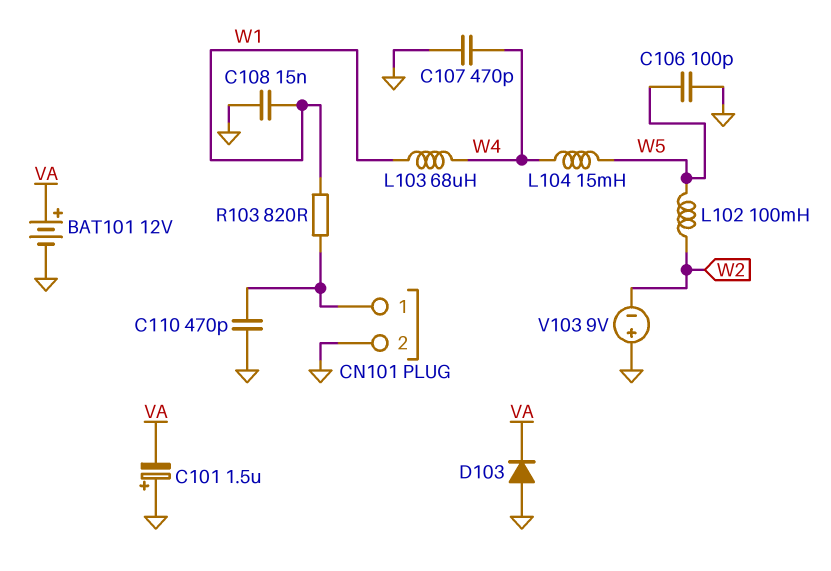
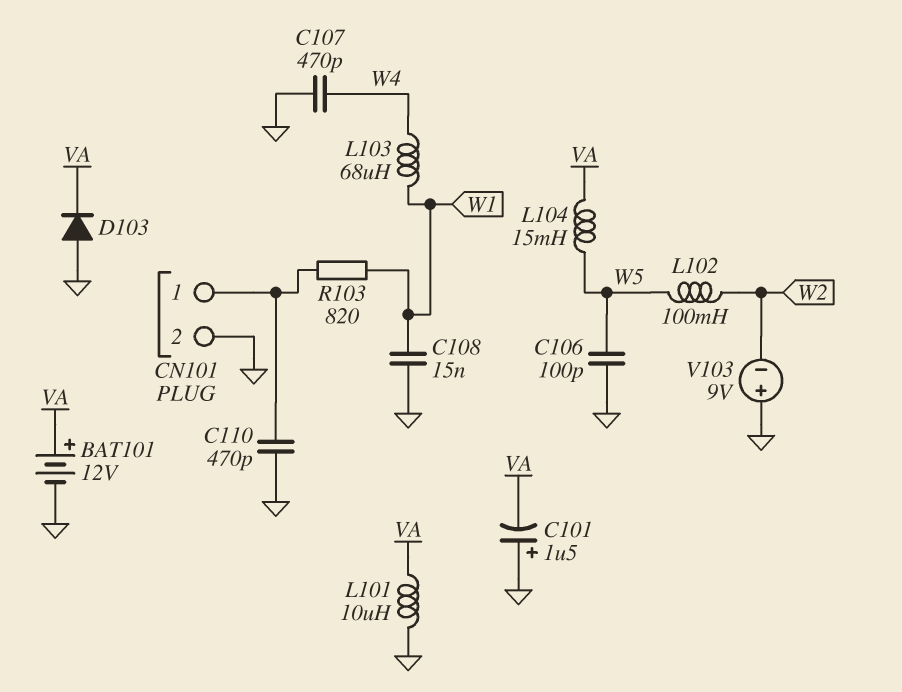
L101: none -> 10uH (GND, VA)
L104: 15mH (W4, W5) -> 15mH (VA, W5)

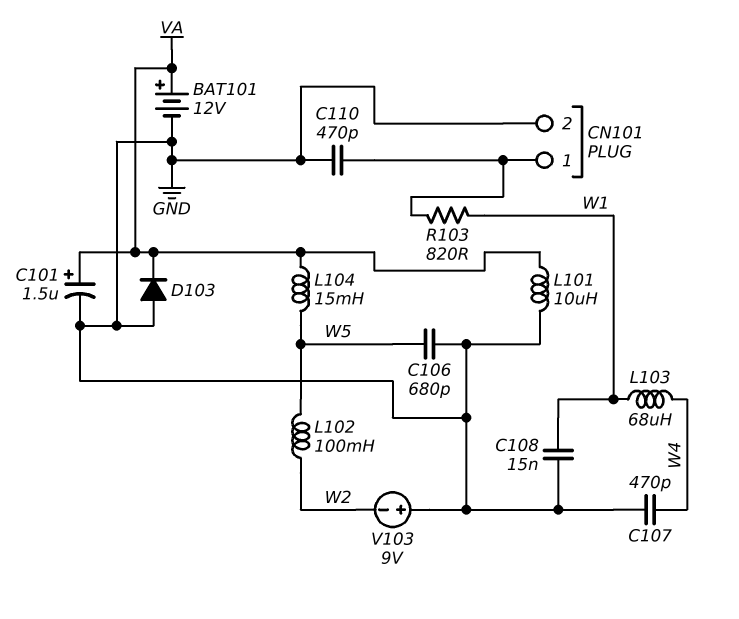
C101: 1.5uF (plus GND, minus VA) -> 1.5uF (plus VA, minus GND)
C106: 100pF (GND, W5) -> 680pF (GND, W5)

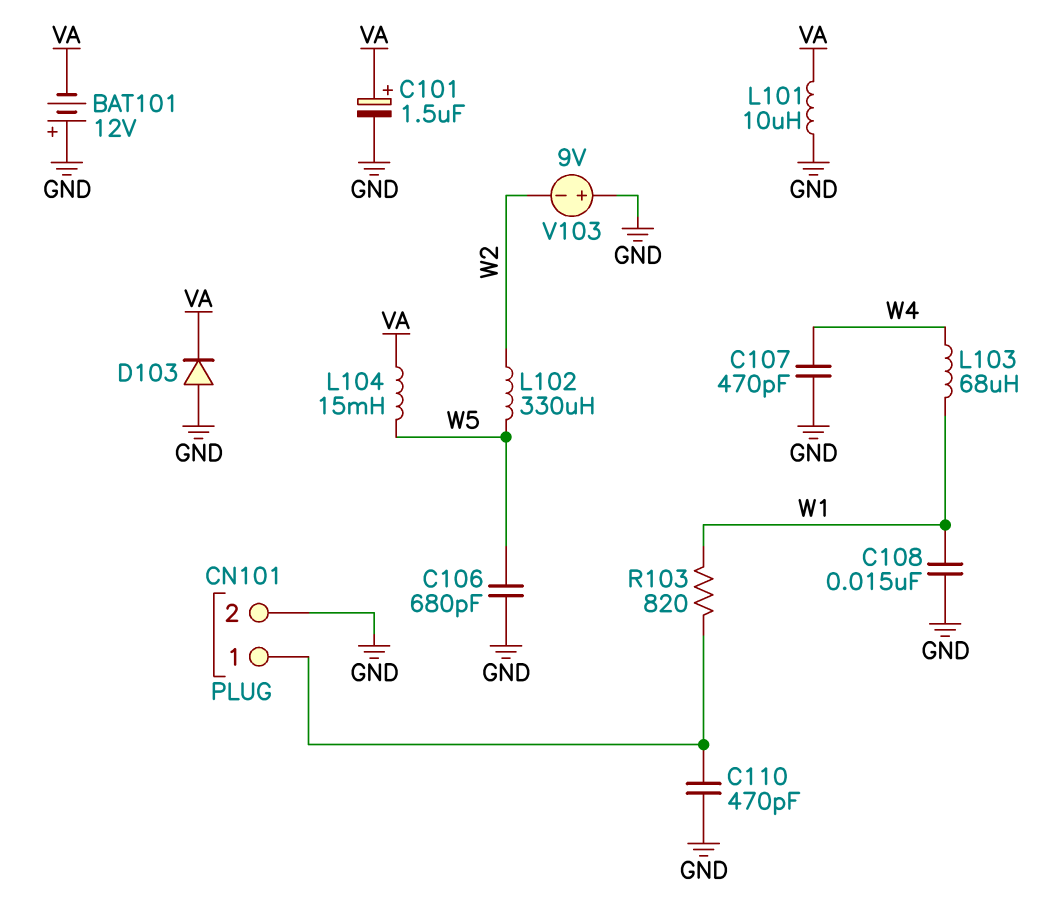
BAT101: 12V (plus VA, minus GND) -> 12V (plus GND, minus VA)
L102: 100mH (W2, W5) -> 330uH (W2, W5)

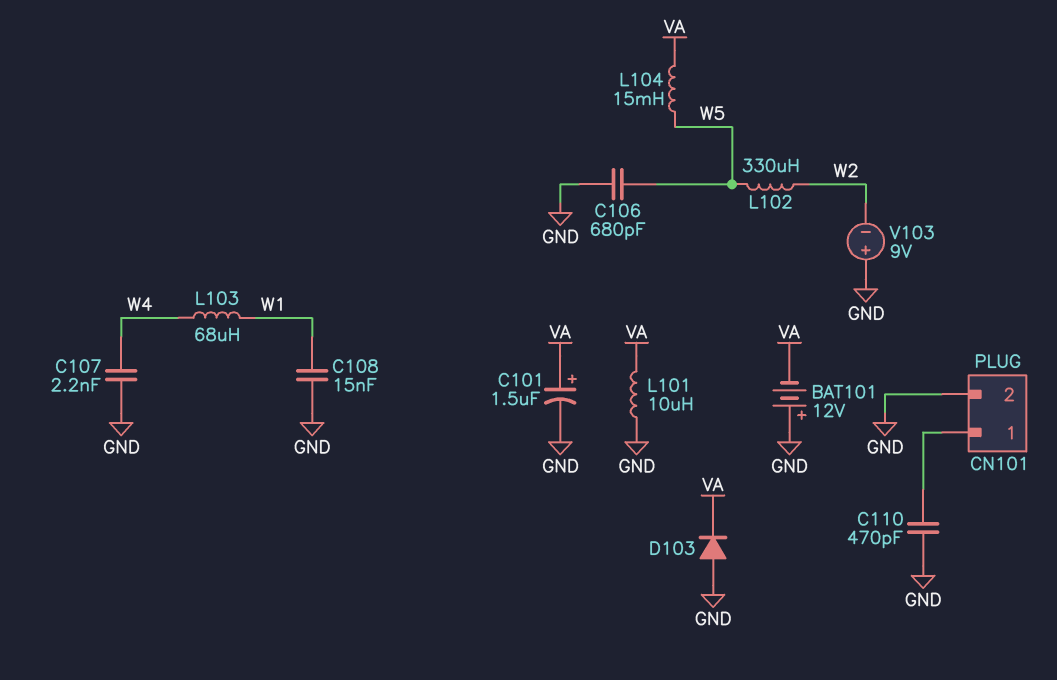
C107: 470pF (GND, W4) -> 2.2nF (GND, W4)
R103: 820 (CN101/1, W1) -> none

